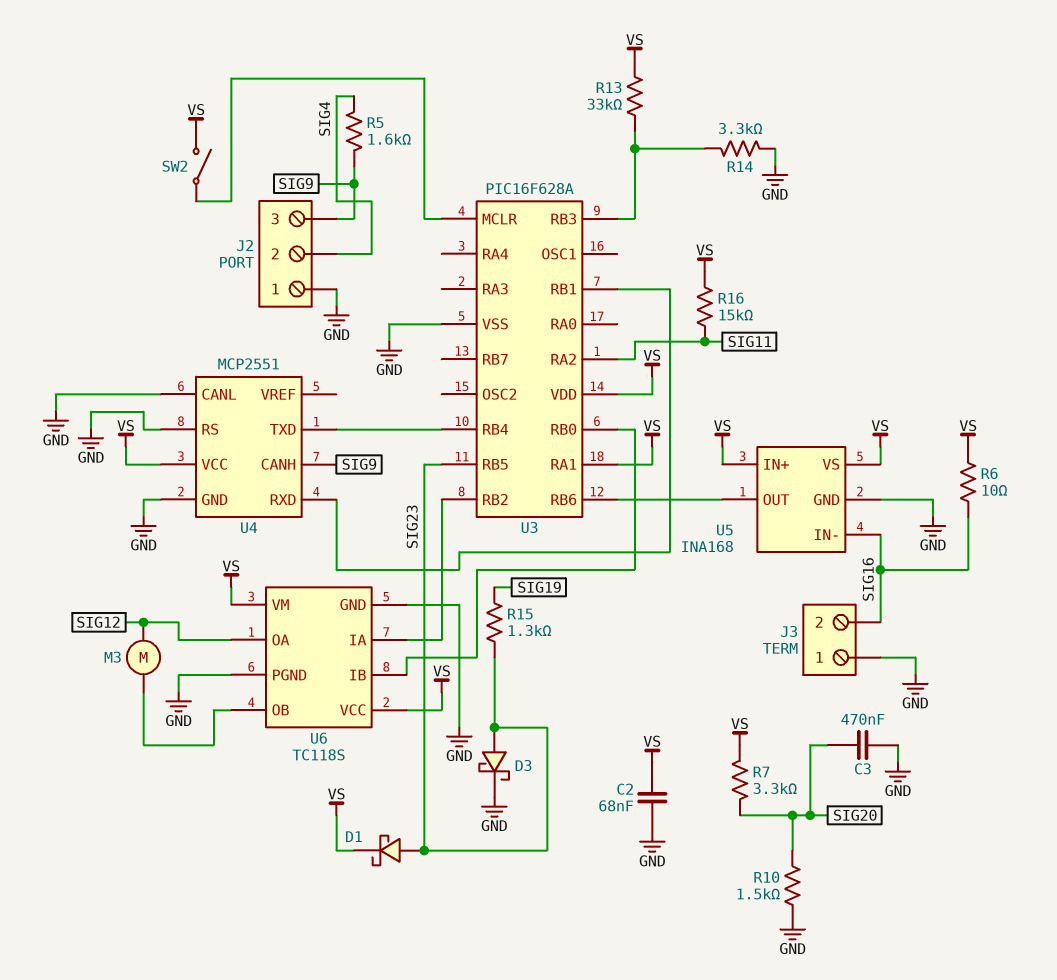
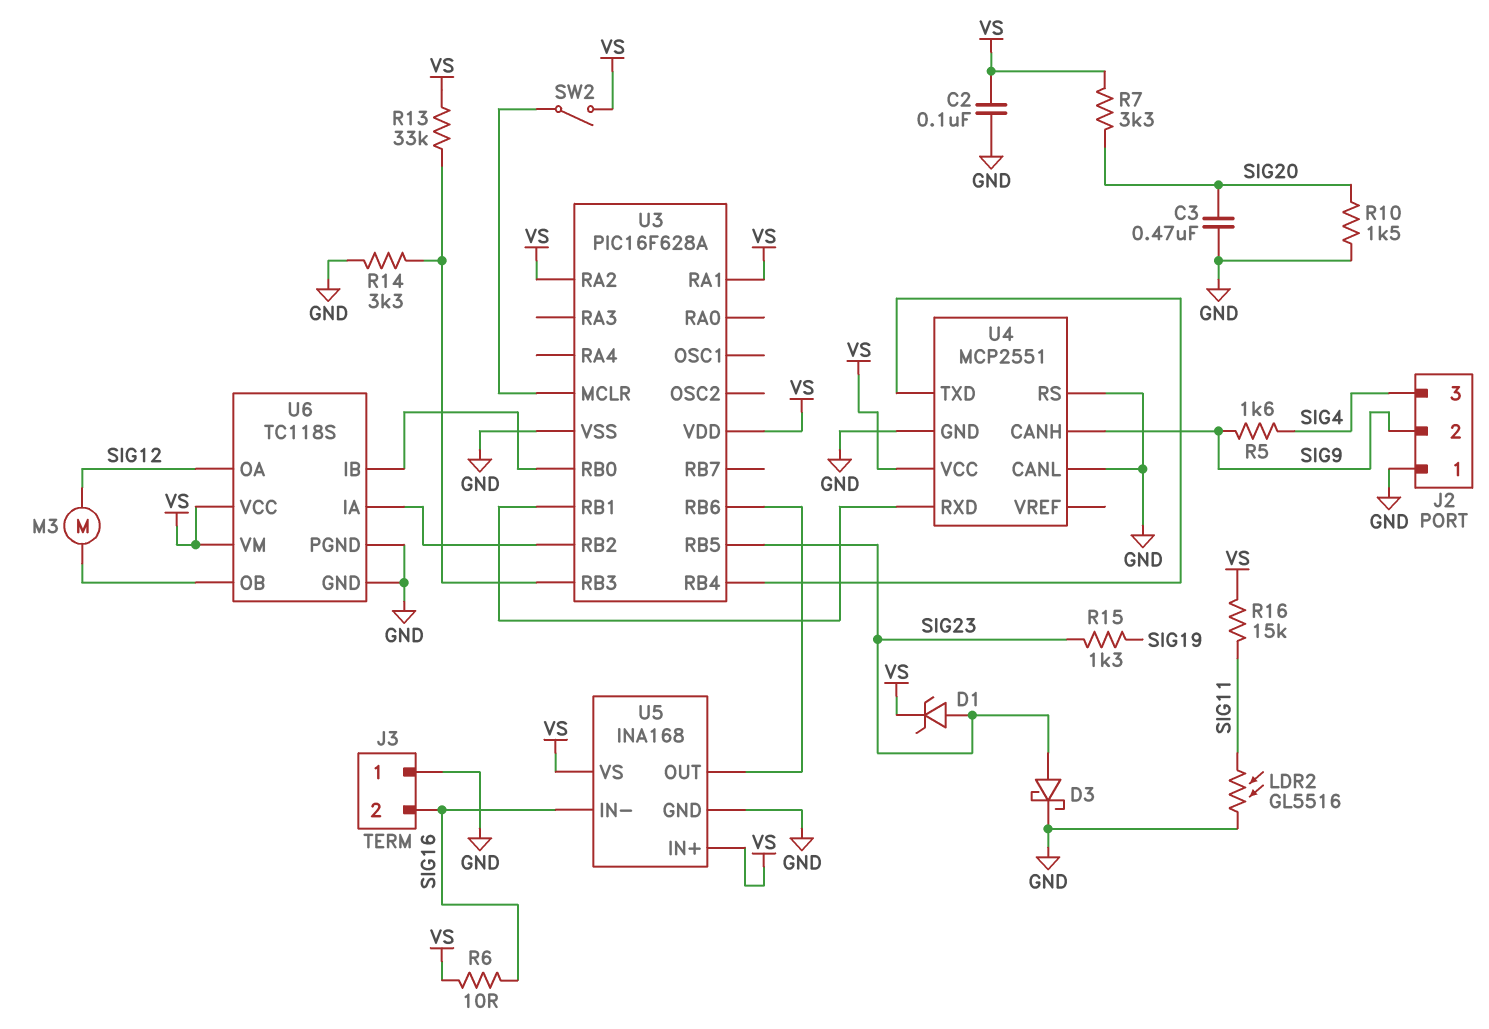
C2: 68nF (GND, VS) -> 100nF (GND, VS)
D1: schottky (A SIG23, K VS) -> zener (A SIG23, K VS)
J2 pin 2: SIG4 -> SIG9
J2 pin 3: SIG9 -> SIG4
LDR2: none -> GL5516 (GND, SIG11)
U3 pin RA2: SIG11 -> VS

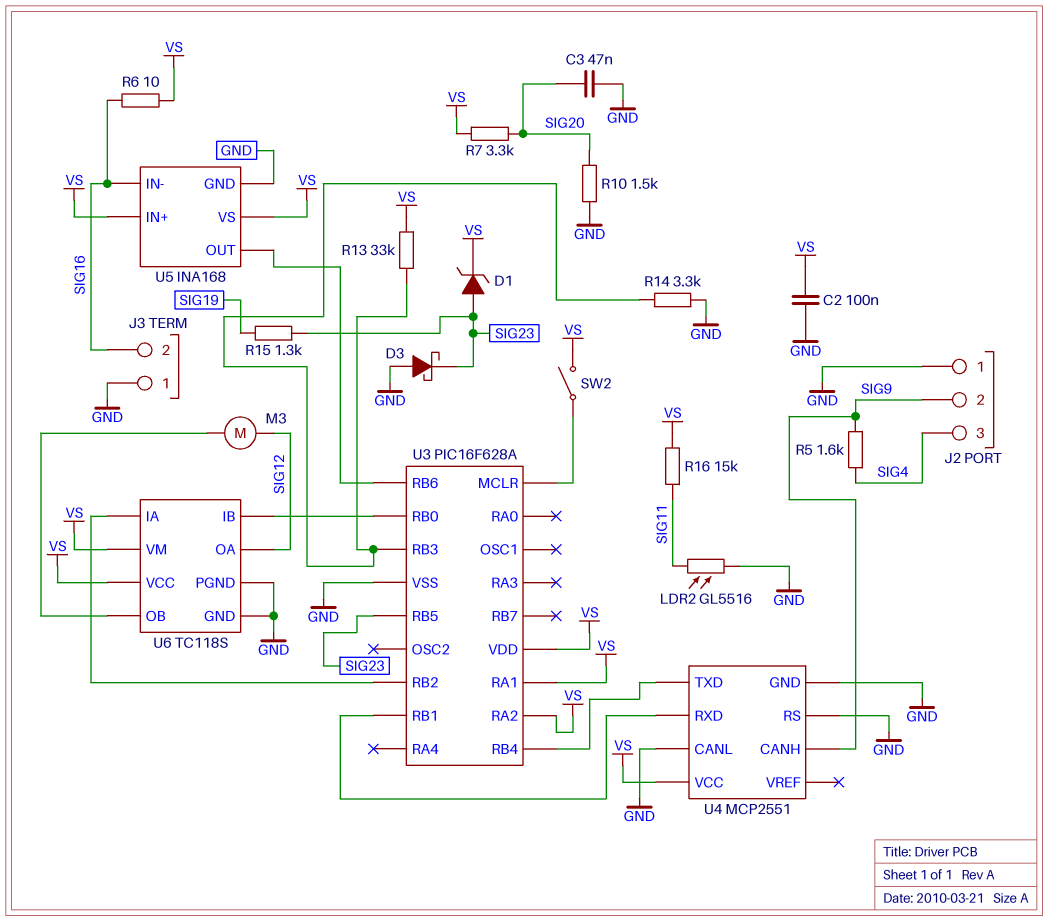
C3: 470nF (GND, SIG20) -> 47nF (GND, SIG20)
D3: schottky (A SIG23, K GND) -> schottky (A GND, K SIG23)

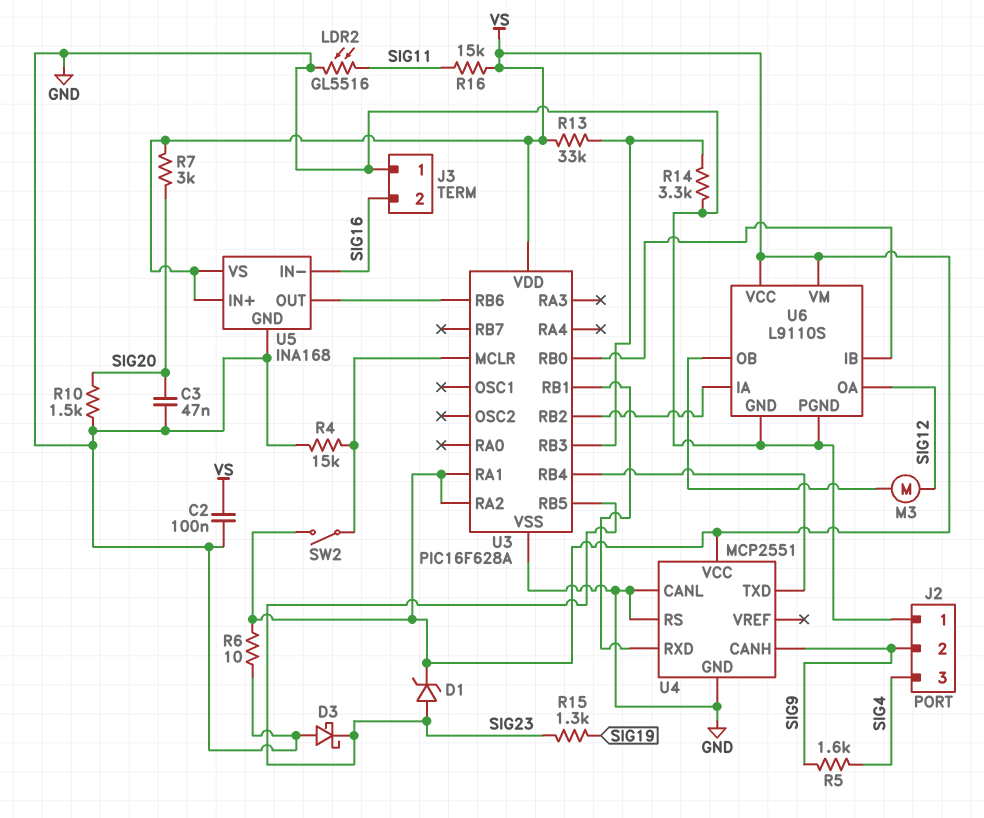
R4: none -> 15k (GND, U3/MCLR)
R6: 10 (SIG16, VS) -> 10 (GND, VS)
R7: 3.3k (SIG20, VS) -> 3k (SIG20, VS)
U6: TC118S -> L9110S

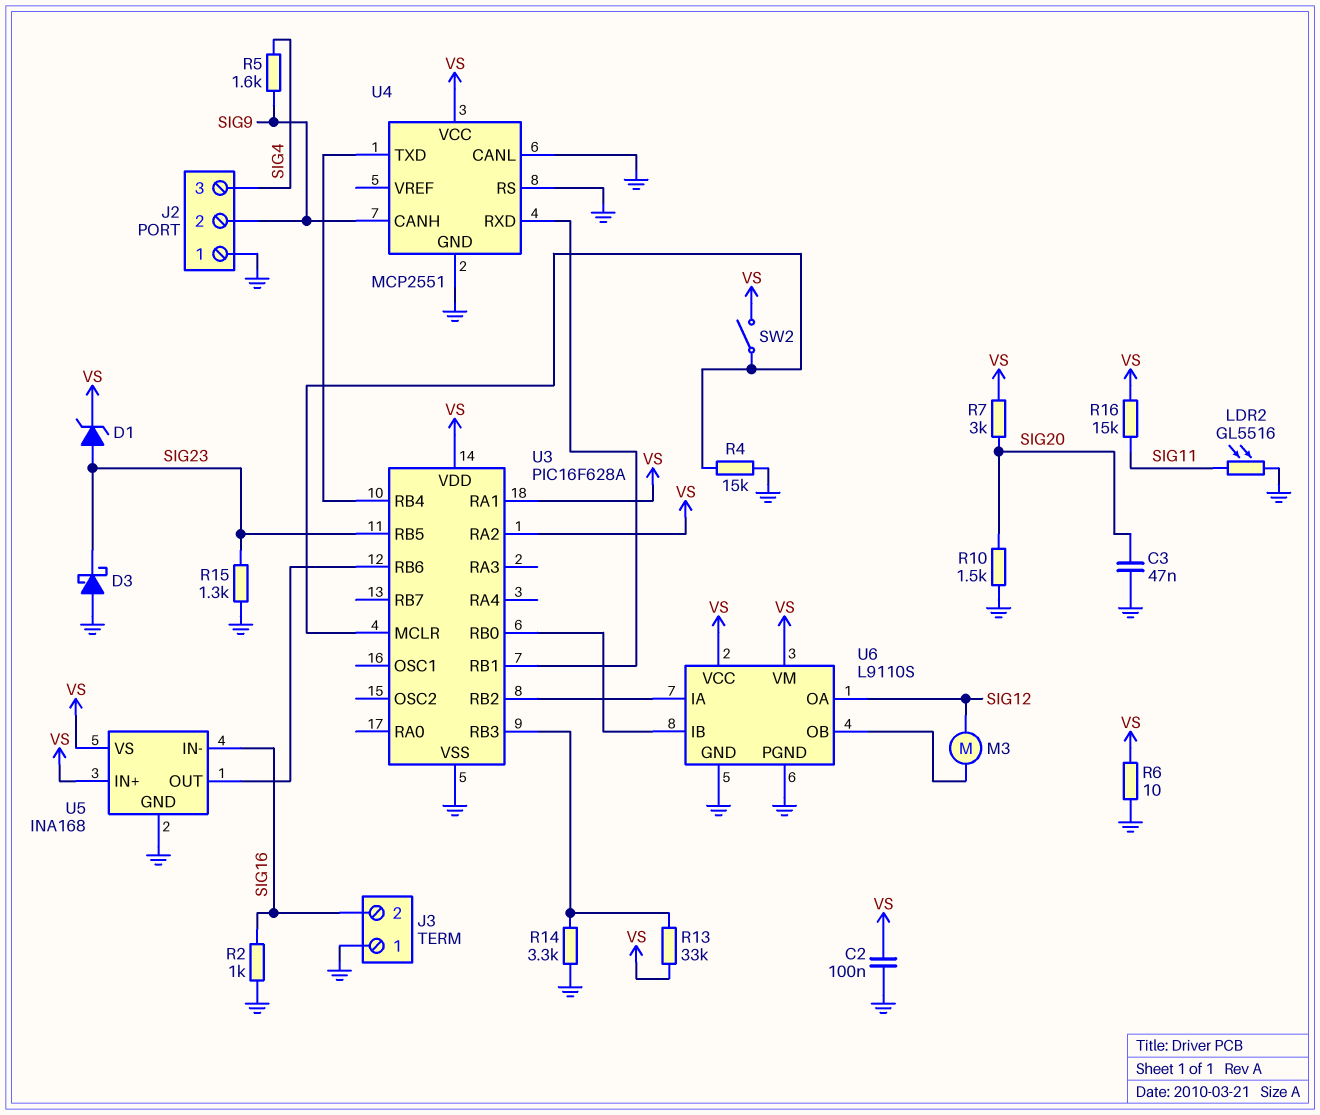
R2: none -> 1k (GND, SIG16)
R15: 1.3k (SIG19, SIG23) -> 1.3k (GND, SIG23)

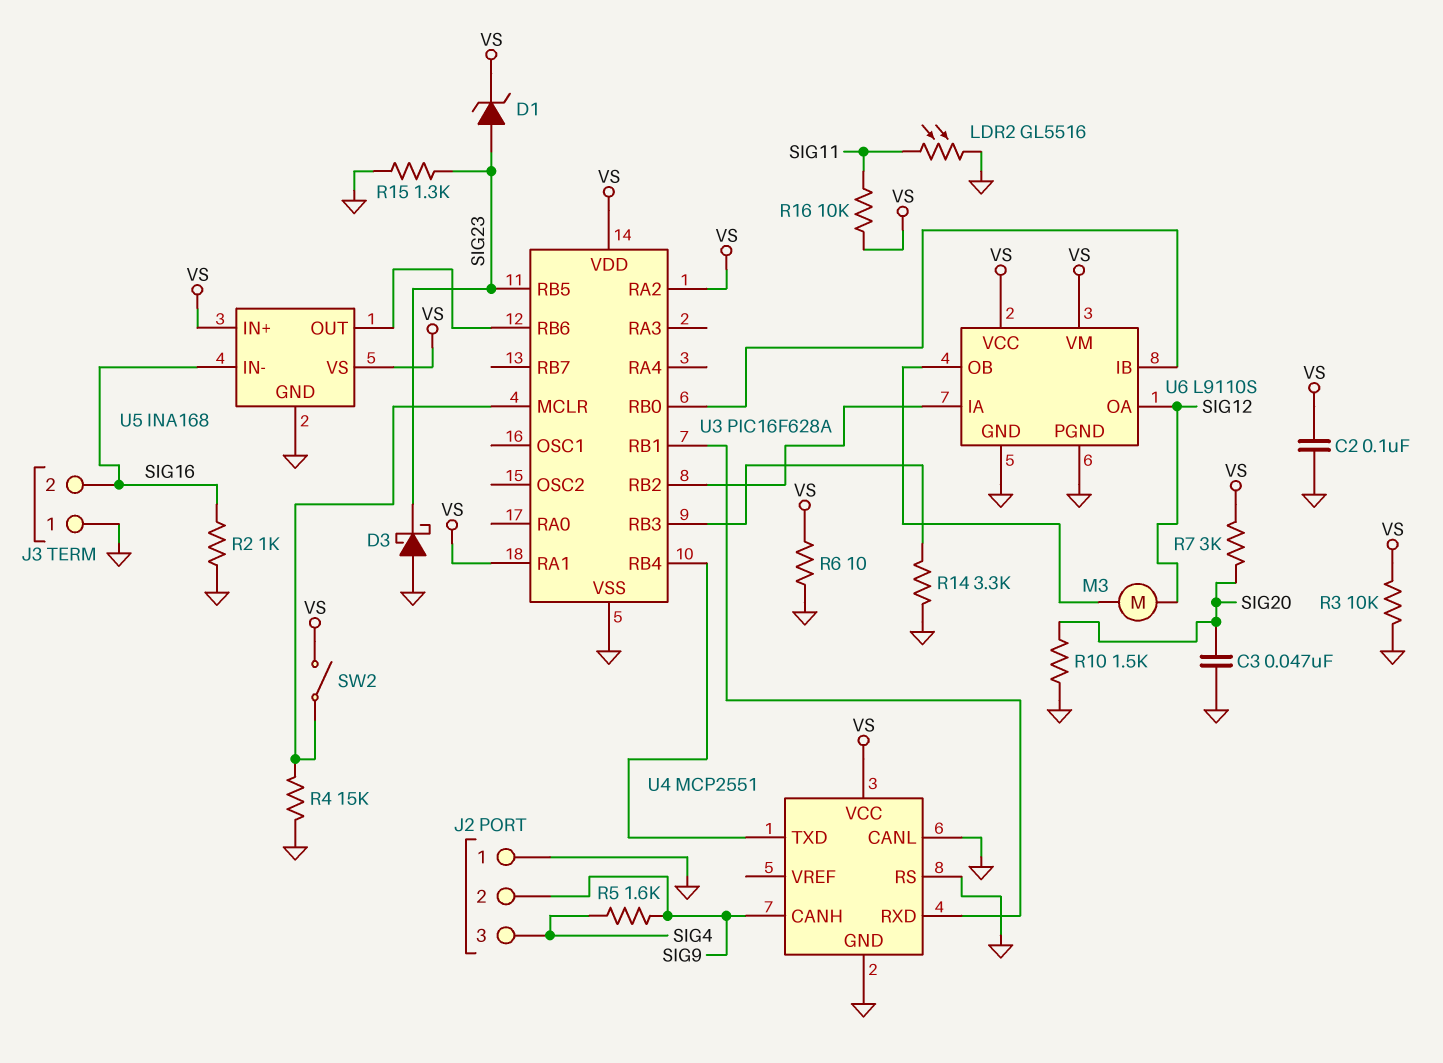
R3: none -> 10k (GND, VS)
R13: 33k (U3/RB3, VS) -> none
R16: 15k (SIG11, VS) -> 10k (SIG11, VS)

